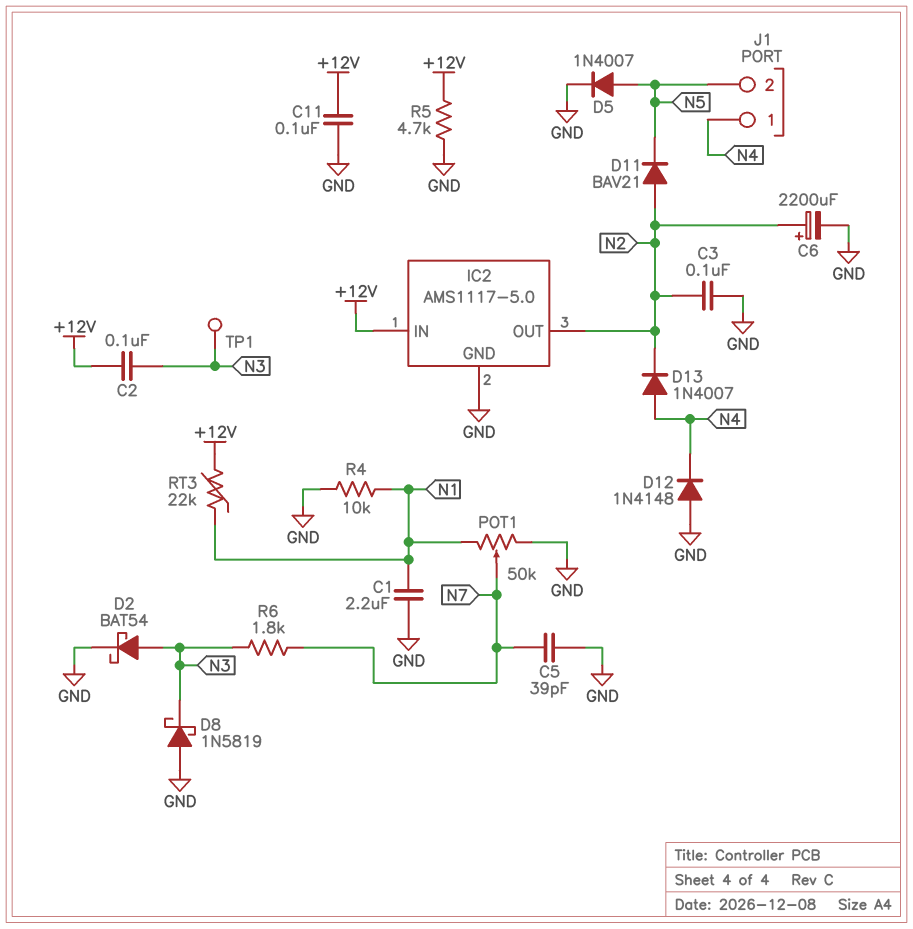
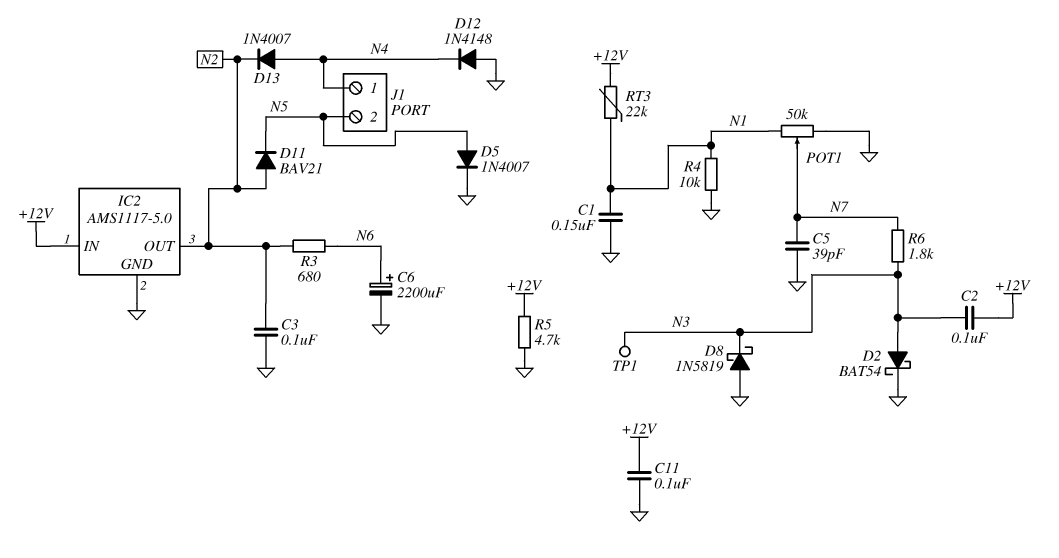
C1: 2.2uF (GND, N1) -> 150nF (GND, N1)
C6: 2200uF (plus N2, minus GND) -> 2200uF (plus N6, minus GND)
R3: none -> 680 (N2, N6)

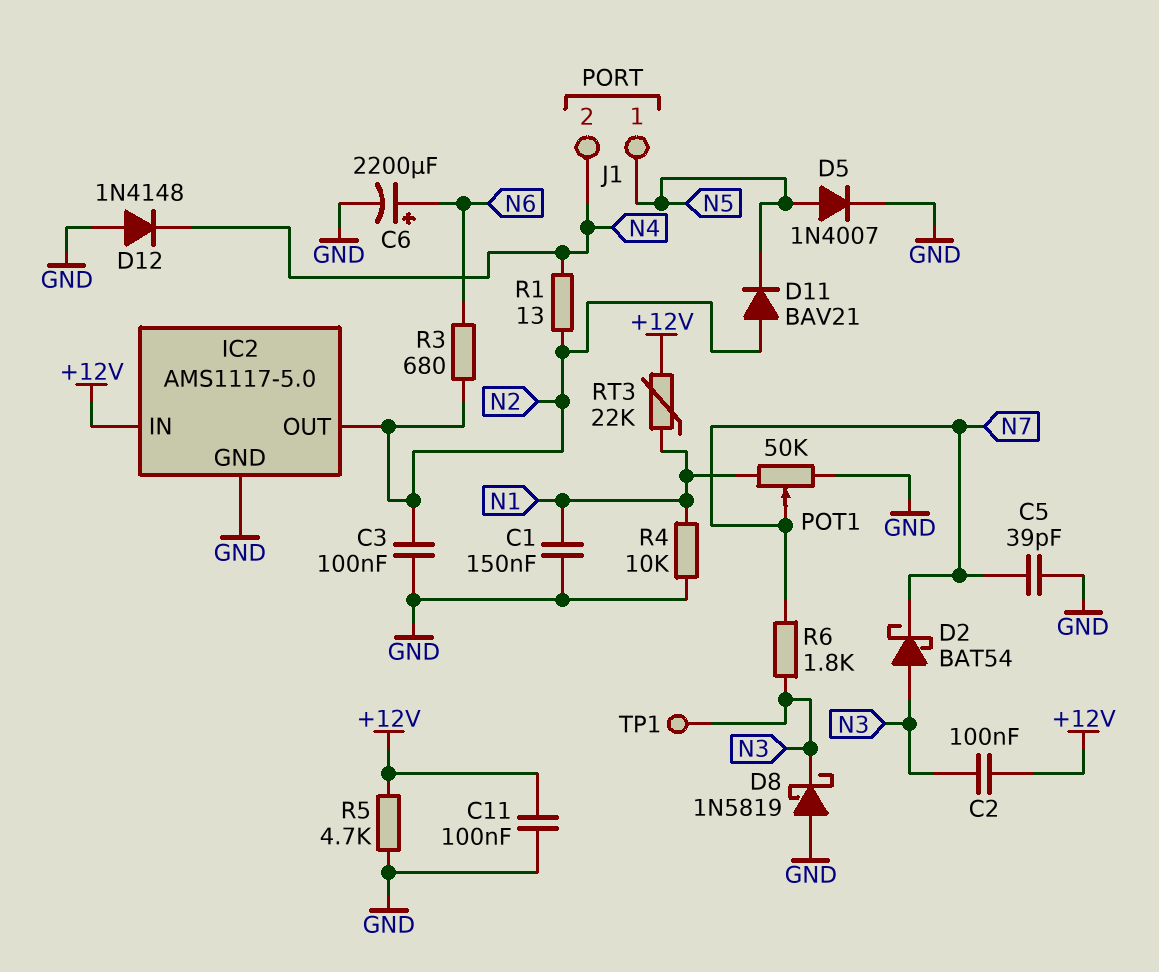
D2: schottky BAT54 (A N3, K GND) -> schottky BAT54 (A N3, K N7)
D13: diode 1N4007 (A N4, K N2) -> none
J1 pin 1: N4 -> N5
J1 pin 2: N5 -> N4
R1: none -> 13 (N2, N4)

